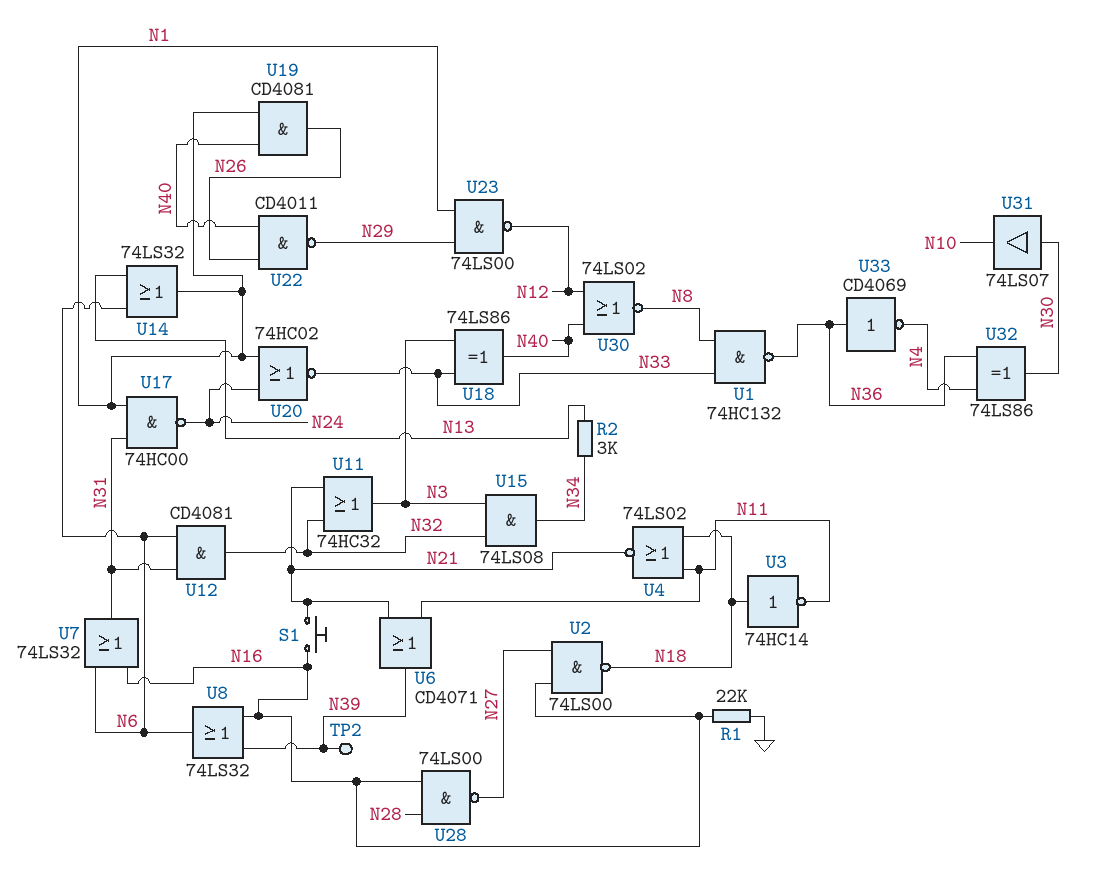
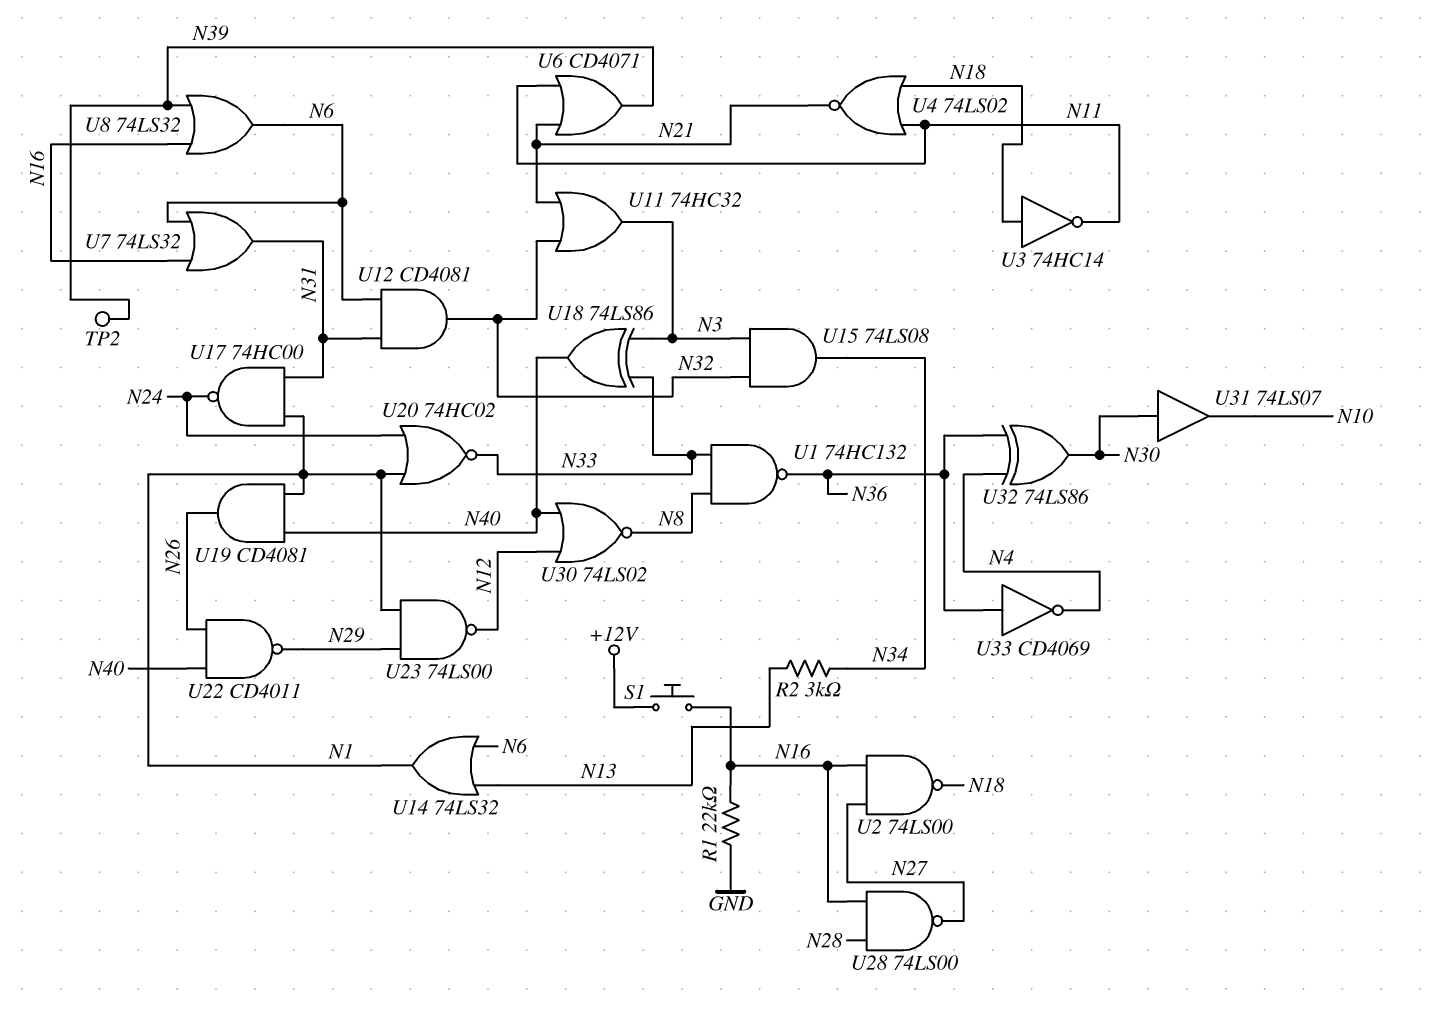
S1: button (N16, N21) -> button (+12V, N16)

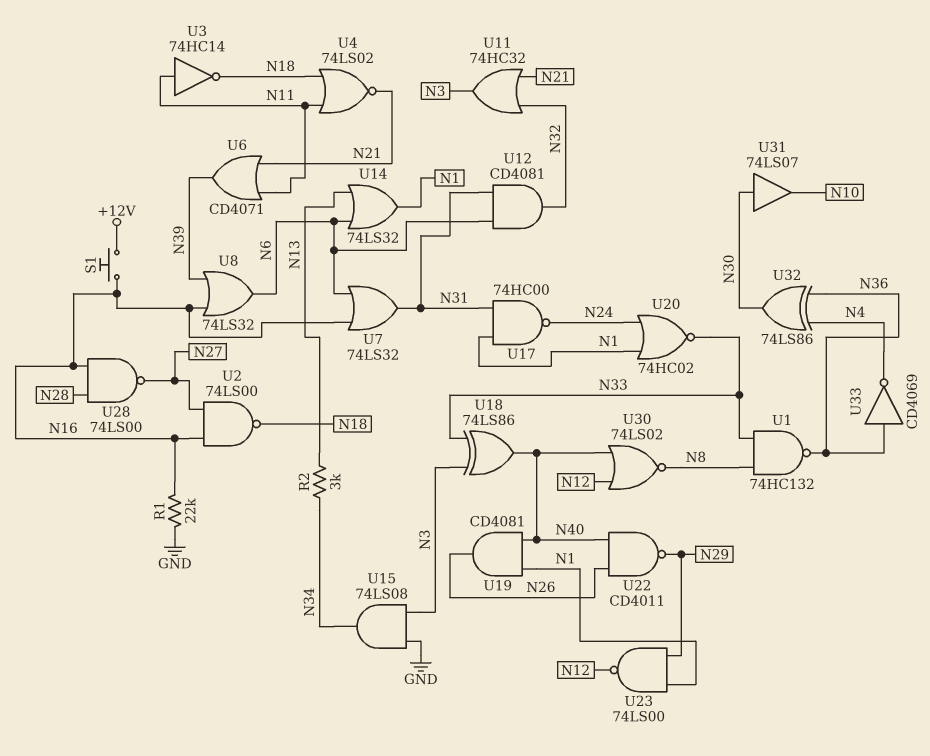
TP2: test point (N39) -> none
U3: NOT 74HC14 (in N18, out N11) -> NOT 74HC14 (in N11, out N18)
U15: AND 74LS08 (in N3, in N32, out N34) -> AND 74LS08 (in GND, in N3, out N34)

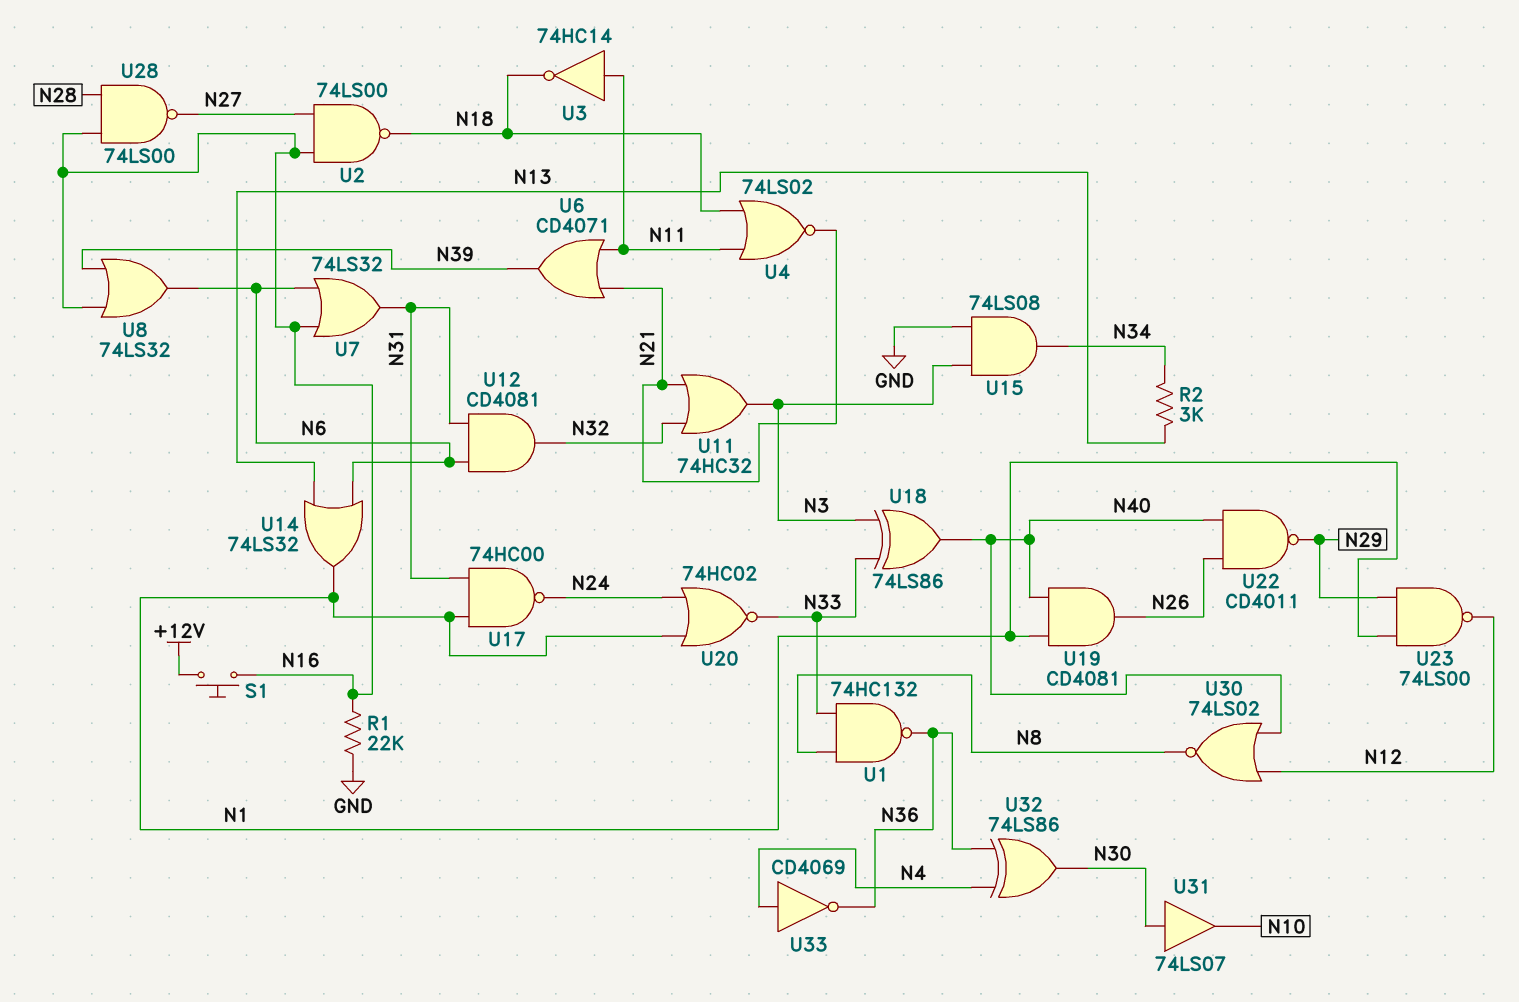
U33: NOT CD4069 (in N36, out N4) -> NOT CD4069 (in N4, out N36)

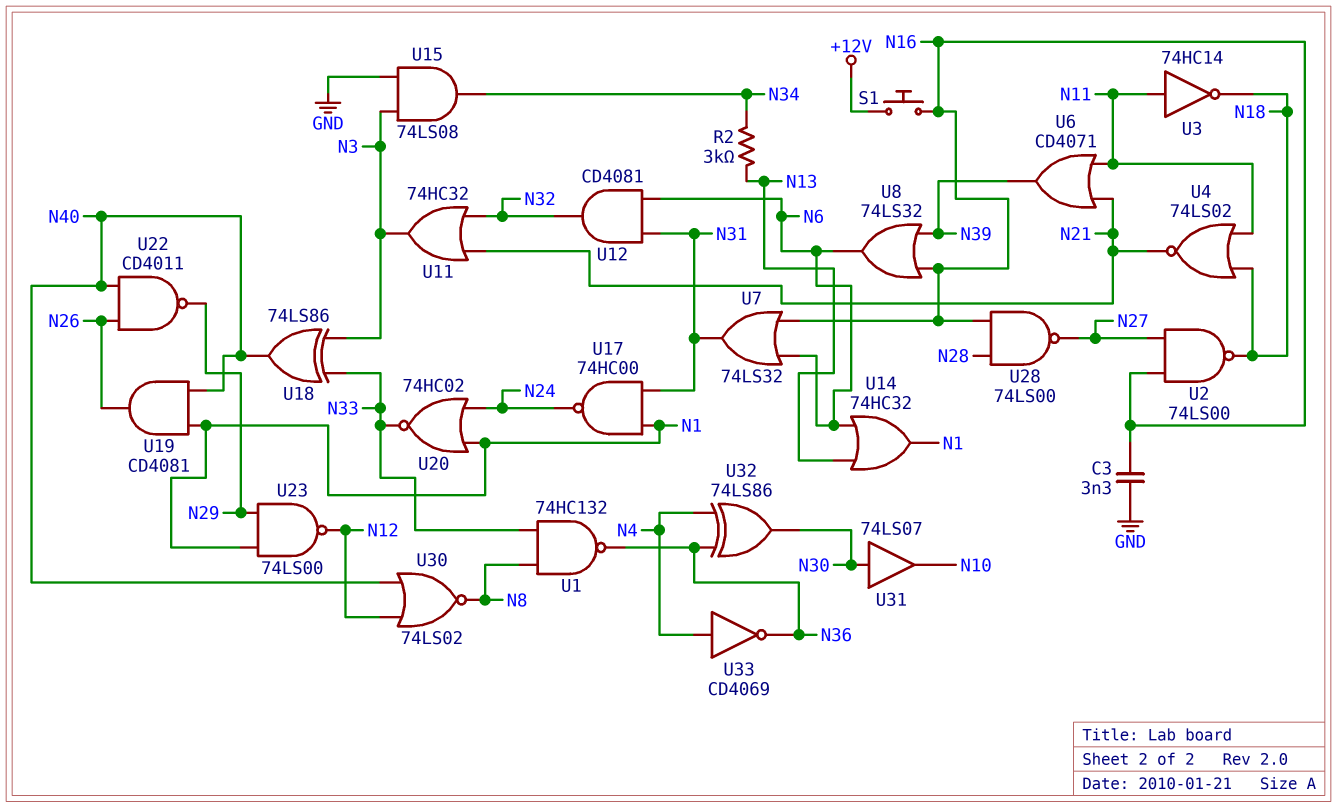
C3: none -> 3.3nF (GND, N16)
R1: 22k (GND, N16) -> none
U14: OR 74LS32 (in N6, in N13, out N1) -> OR 74HC32 (in N6, in N13, out N1)

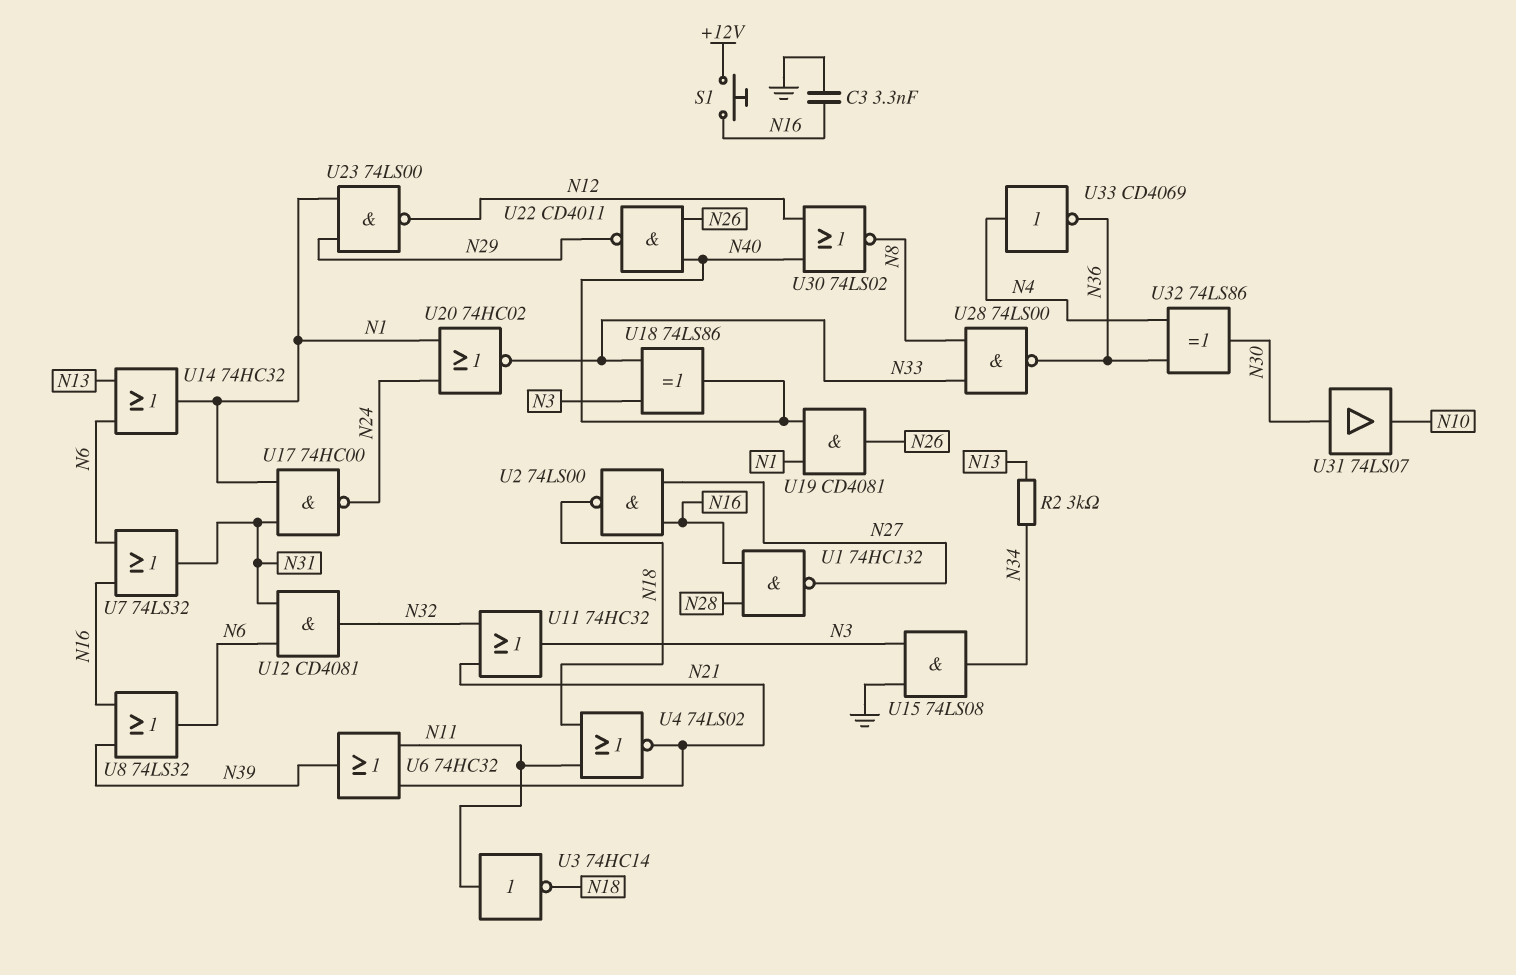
U1: NAND 74HC132 (in N8, in N33, out N36) -> NAND 74HC132 (in N16, in N28, out N27)
U6: OR CD4071 (in N11, in N21, out N39) -> OR 74HC32 (in N11, in N21, out N39)
U28: NAND 74LS00 (in N16, in N28, out N27) -> NAND 74LS00 (in N8, in N33, out N36)

